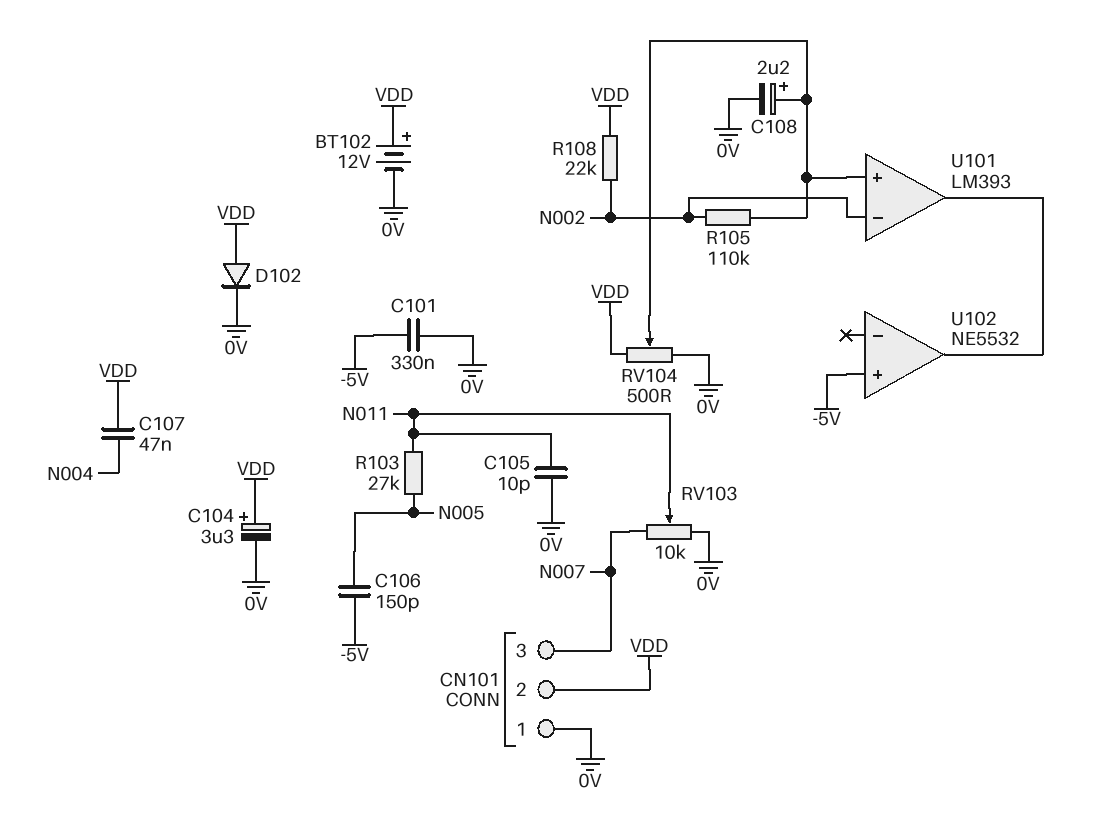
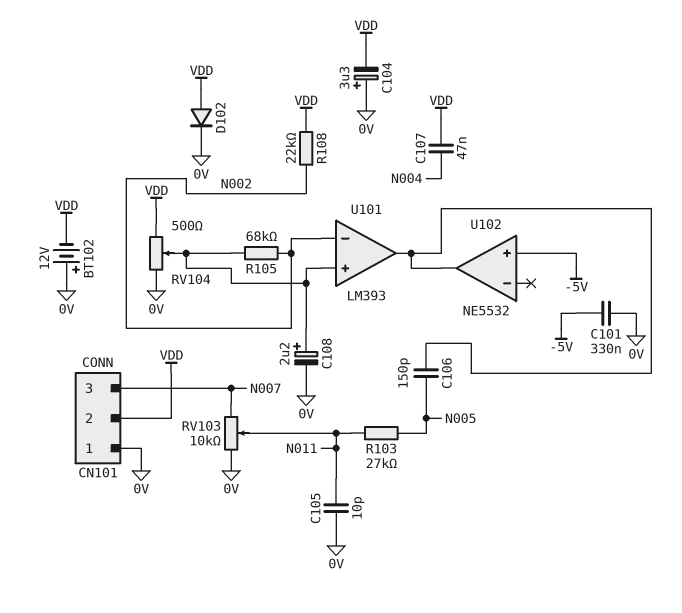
BT102: 12V (plus VDD, minus 0V) -> 12V (plus 0V, minus VDD)
C104: 3.3uF (plus VDD, minus 0V) -> 3.3uF (plus 0V, minus VDD)
C106: 150pF (-5V, N005) -> 150pF (N005, U101/out)
R105: 110k (N002, U101/in+) -> 68k (N002, U101/in+)

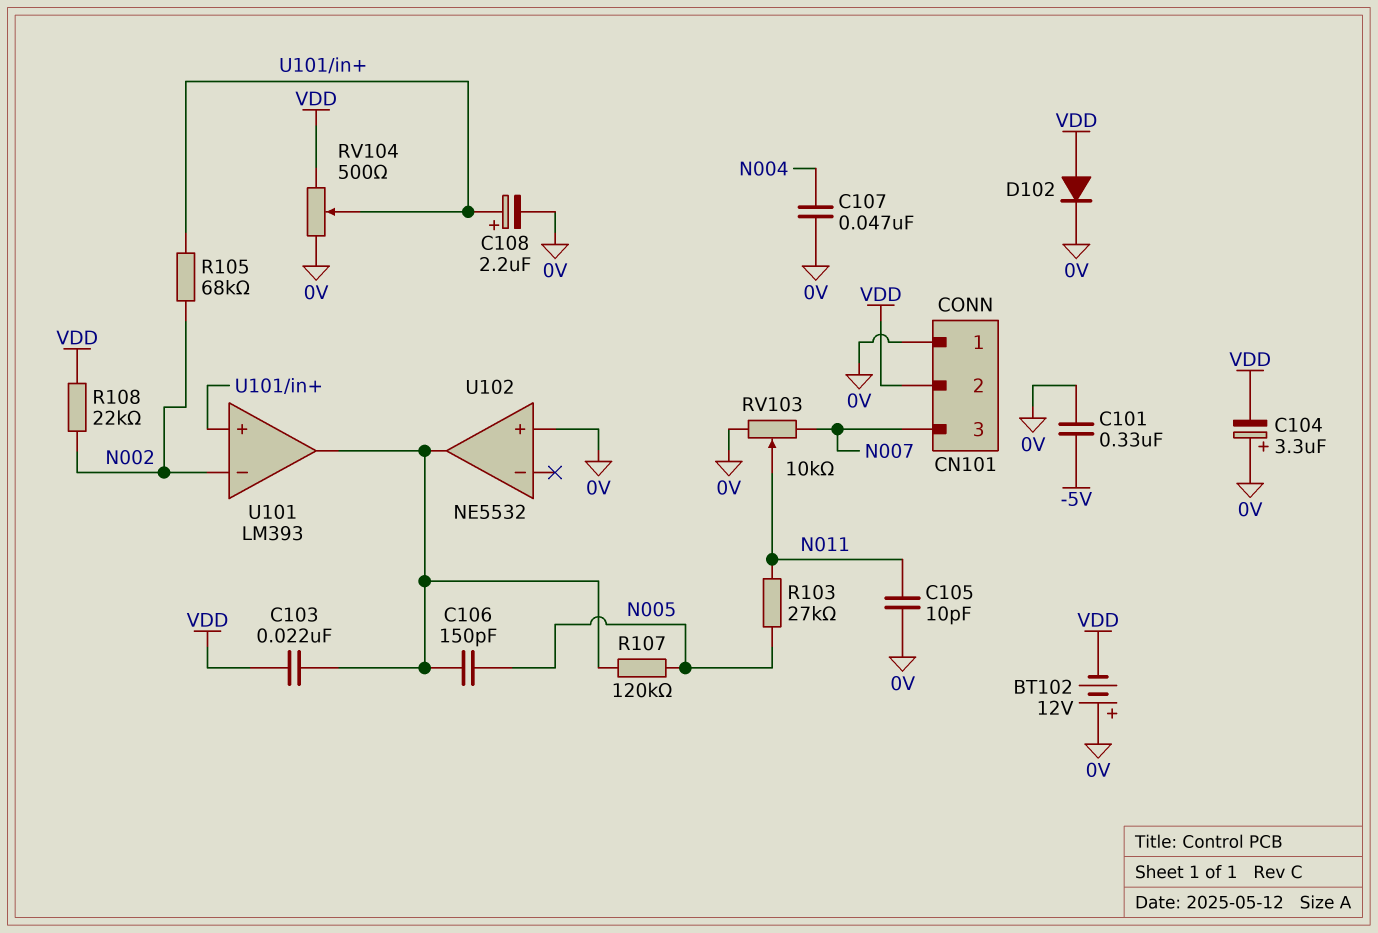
C103: none -> 22nF (U101/out, VDD)
C107: 47nF (N004, VDD) -> 47nF (0V, N004)
R107: none -> 120k (N005, U101/out)
U102 pin in+: -5V -> 0V

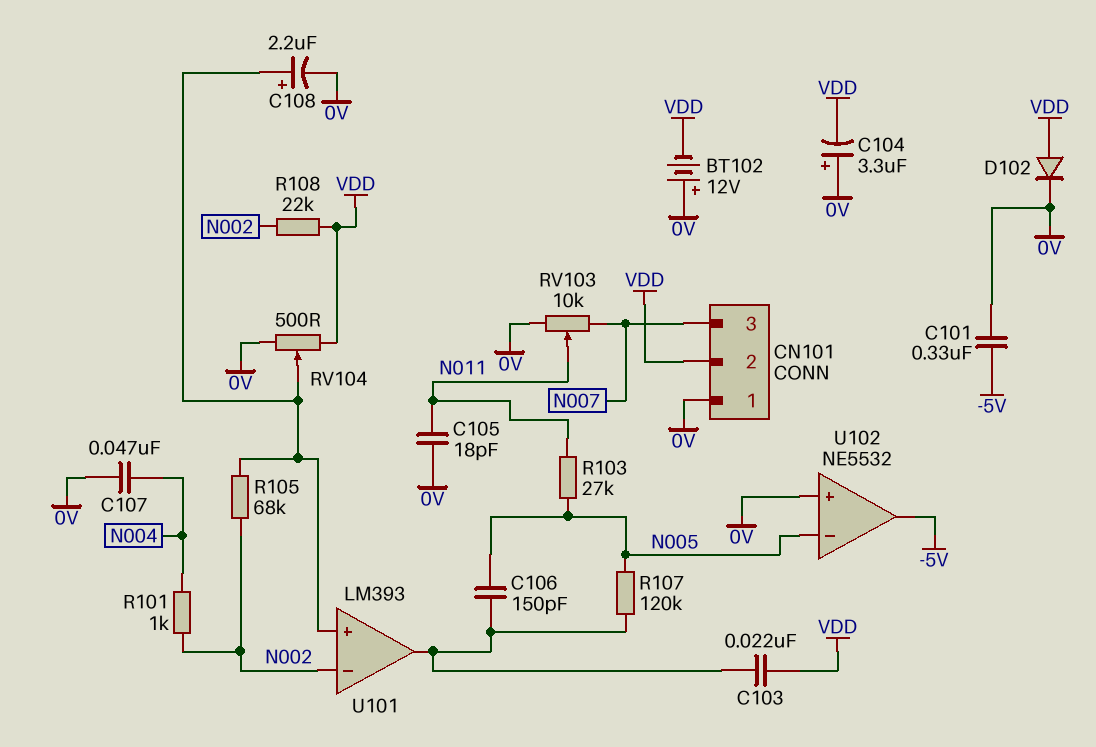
C105: 10pF (0V, N011) -> 18pF (0V, N011)
R101: none -> 1k (N002, N004)
U102 pin in-: none -> N005
U102 pin out: U101/out -> -5V

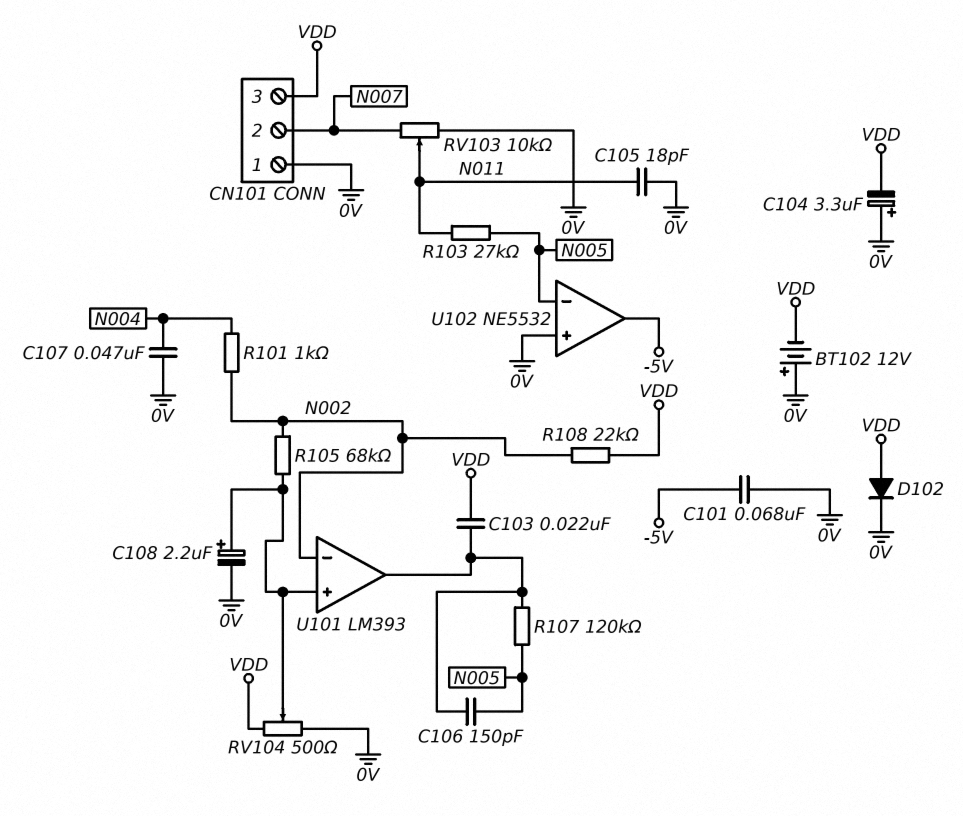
C101: 330nF (-5V, 0V) -> 68nF (-5V, 0V)
CN101 pin 2: VDD -> N007
CN101 pin 3: N007 -> VDD

